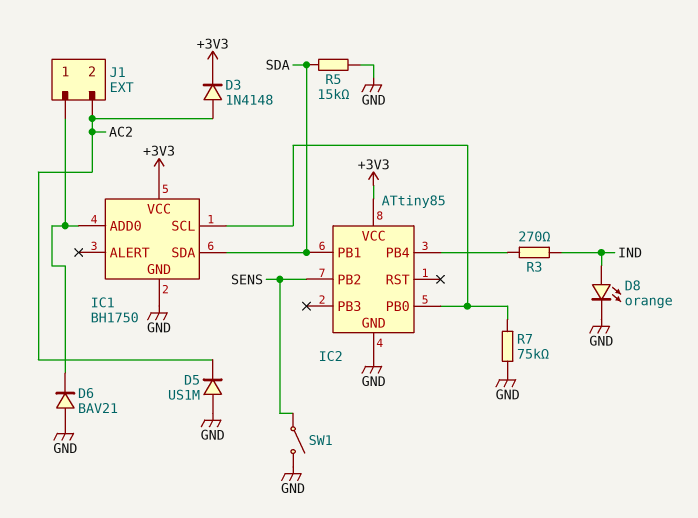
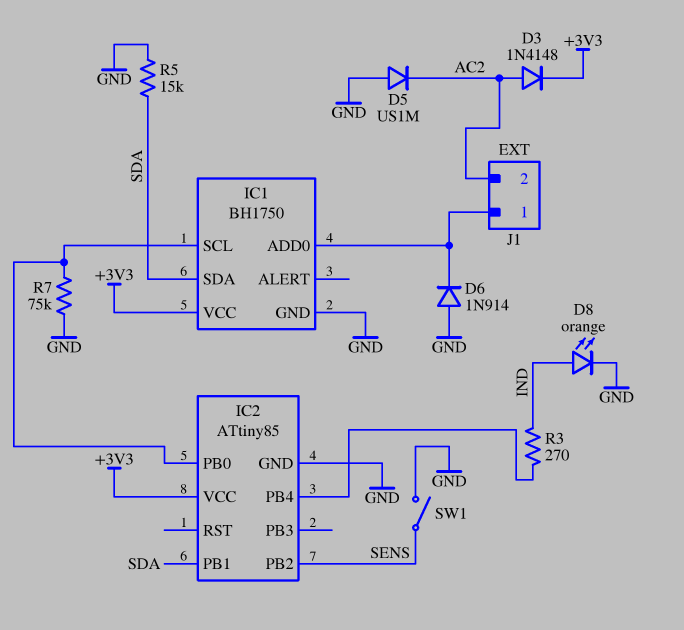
D6: diode BAV21 (A GND, K IC1/ADD0) -> diode 1N914 (A GND, K IC1/ADD0)

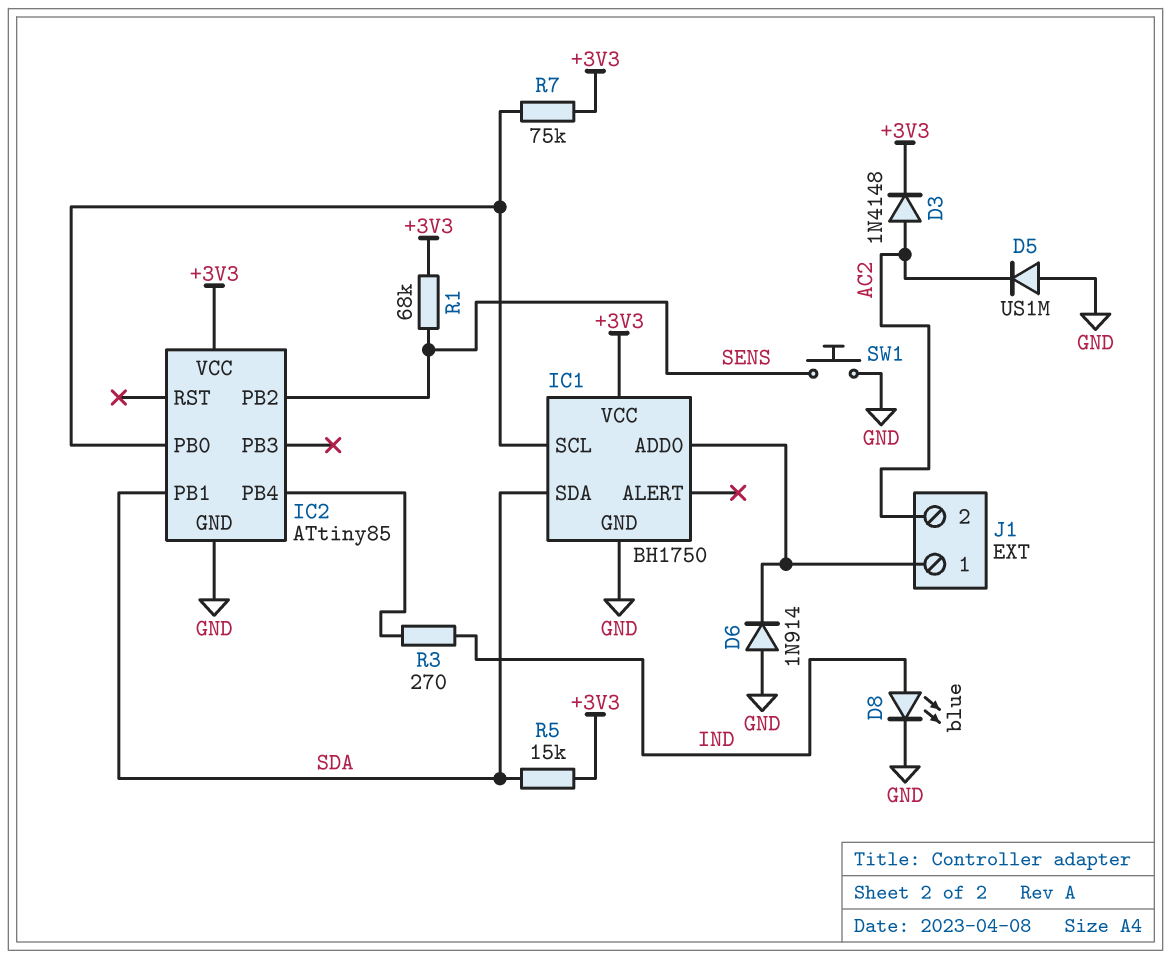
D8: LED orange (A IND, K GND) -> LED blue (A IND, K GND)
R1: none -> 68k (+3V3, SENS)
R5: 15k (GND, SDA) -> 15k (+3V3, SDA)
R7: 75k (GND, IC1/SCL) -> 75k (+3V3, IC1/SCL)
SW1: switch (GND, SENS) -> button (GND, SENS)

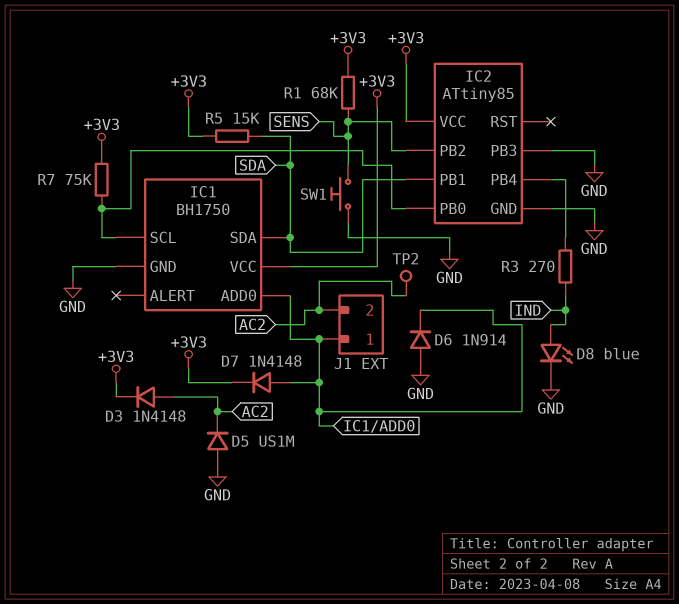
D7: none -> diode 1N4148 (A IC1/ADD0, K +3V3)
IC2 pin PB3: none -> GND
TP2: none -> test point (AC2)

